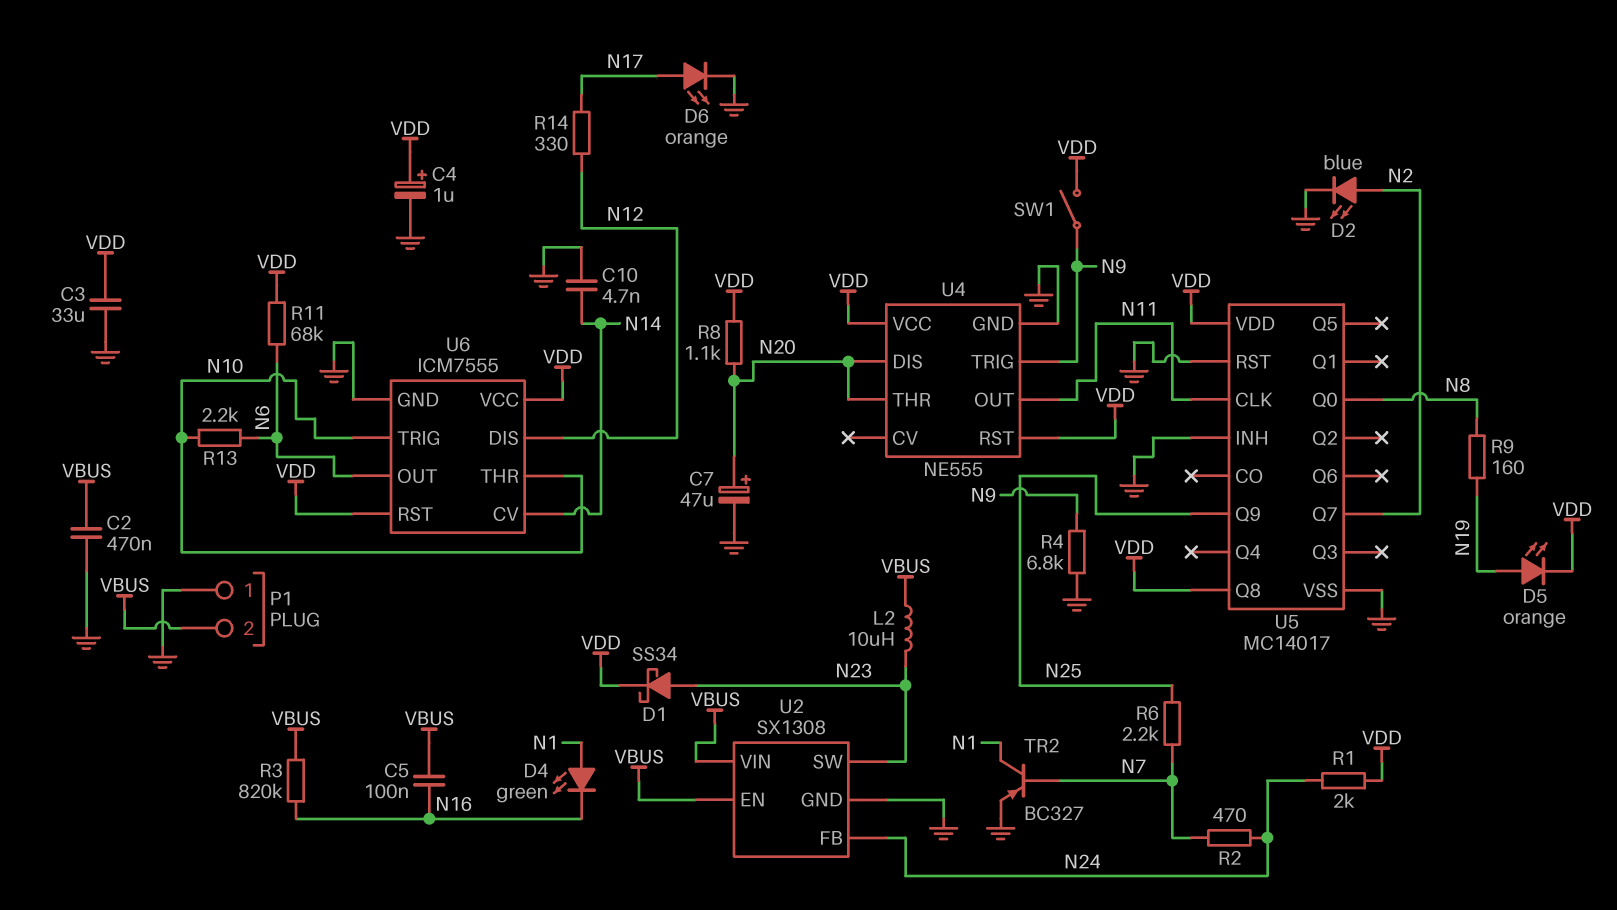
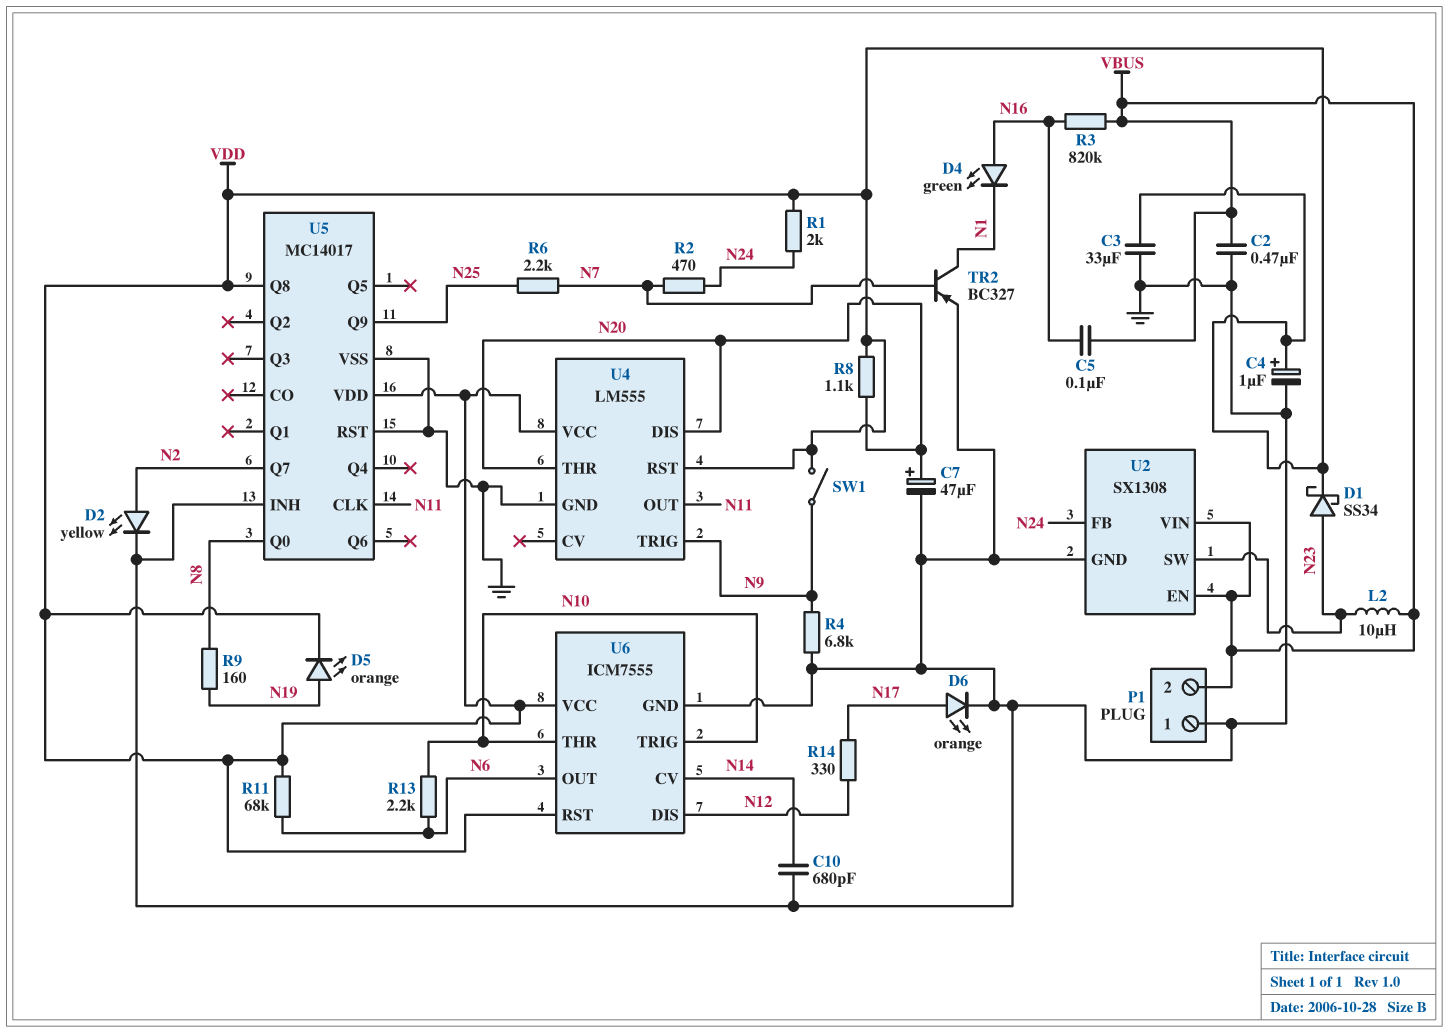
C10: 4.7nF (GND, N14) -> 680pF (GND, N14)
D2: LED blue (A N2, K GND) -> LED yellow (A N2, K GND)
D4: LED green (A N1, K N16) -> LED green (A N16, K N1)
U4: NE555 -> LM555

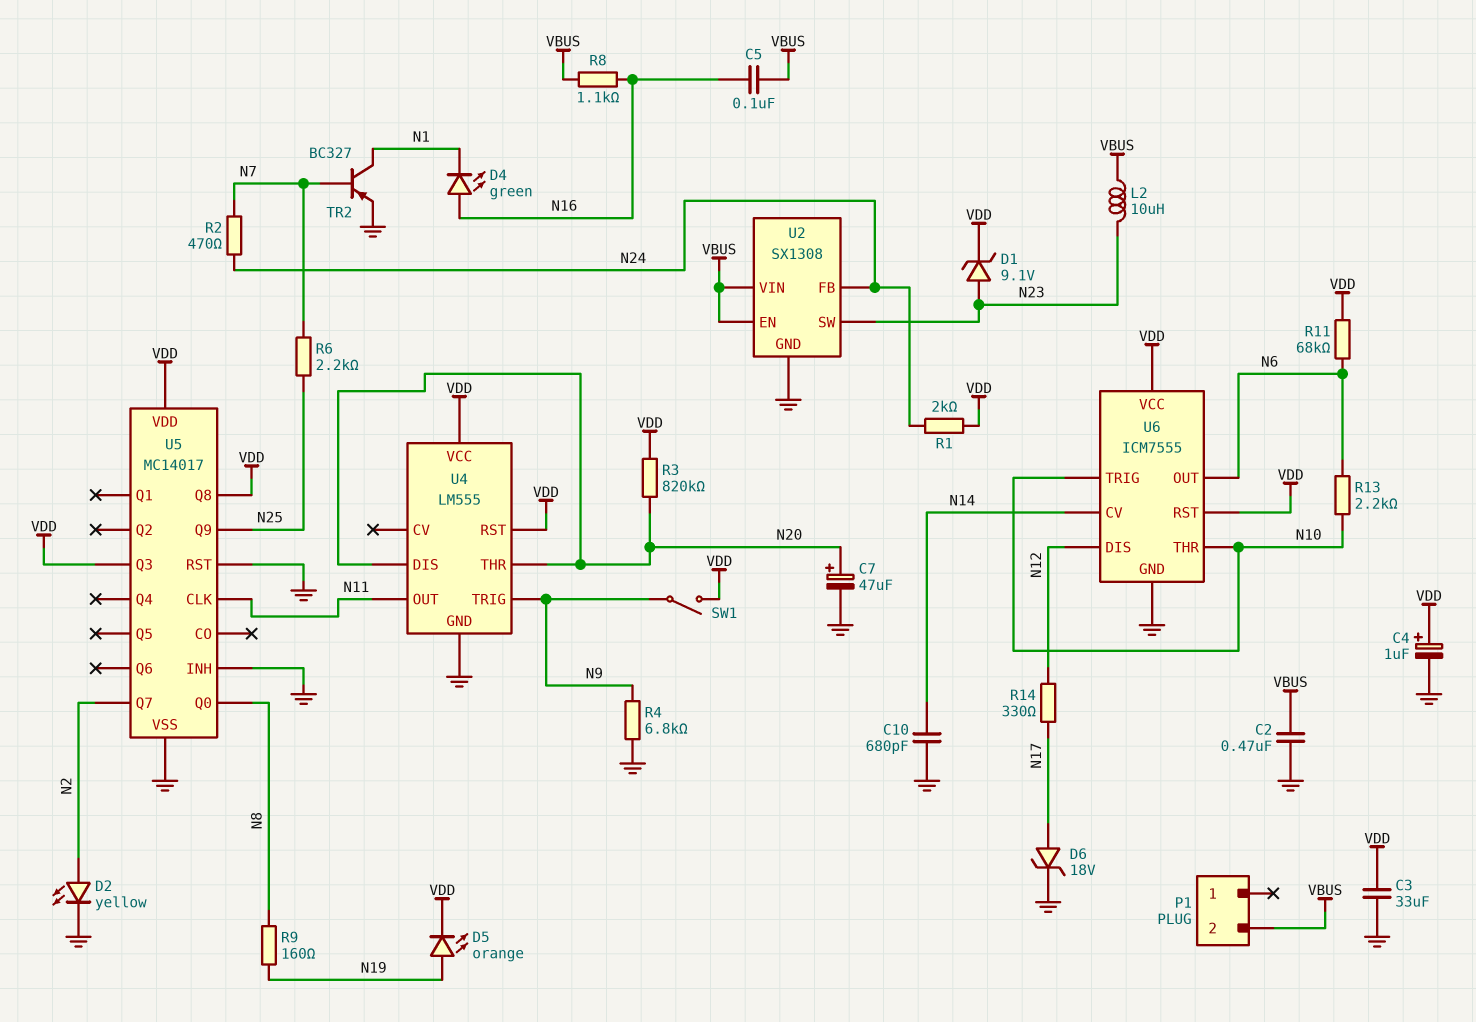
D1: schottky SS34 (A N23, K VDD) -> zener 9.1V (A N23, K VDD)
D6: LED orange (A N17, K GND) -> zener 18V (A N17, K GND)
P1 pin 1: GND -> none
R3: 820k (N16, VBUS) -> 820k (N20, VDD)
R8: 1.1k (N20, VDD) -> 1.1k (N16, VBUS)
U5 pin Q3: none -> VDD

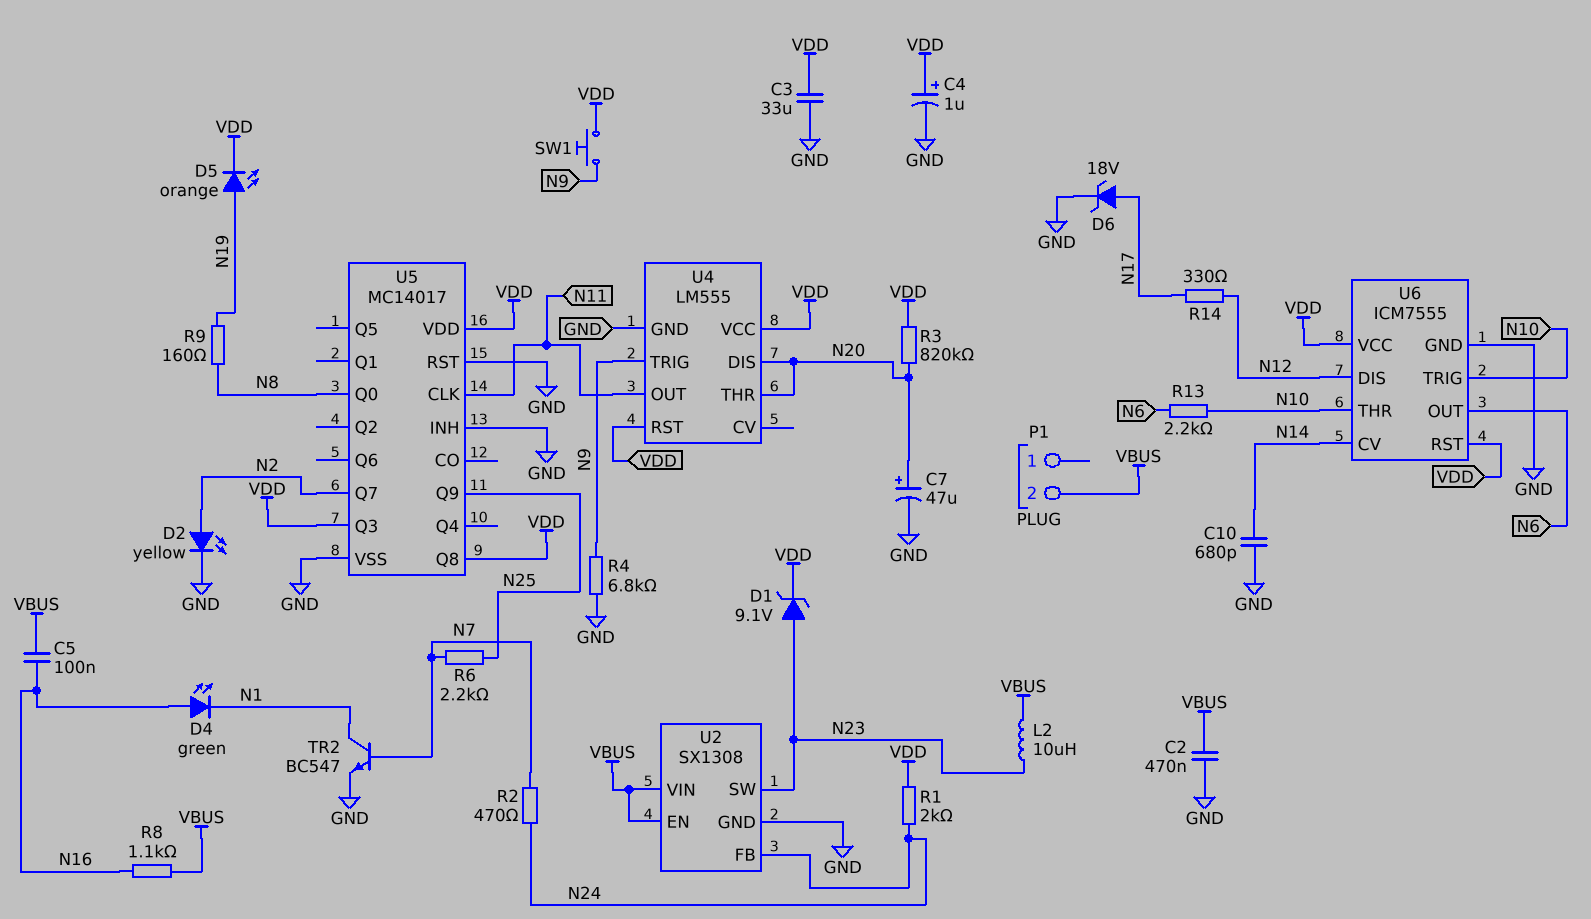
R11: 68k (N6, VDD) -> none
SW1: switch (N9, VDD) -> button (N9, VDD)
TR2: PNP BC327 (B N7, C N1, E GND) -> NPN BC547 (B N7, C N1, E GND)

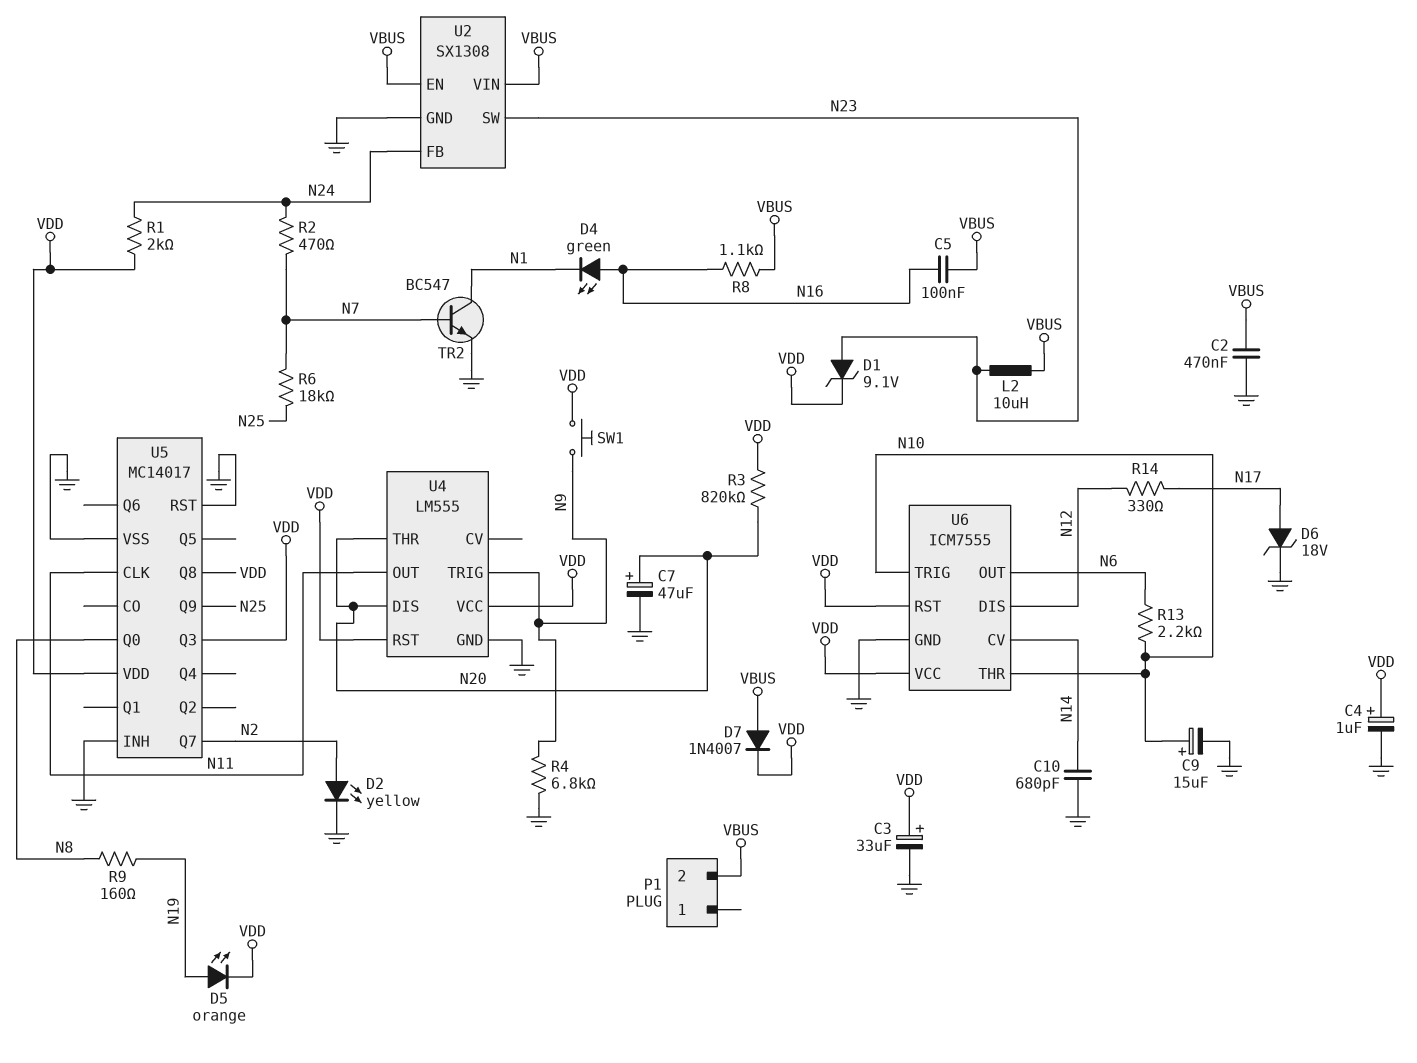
C3: 33uF (GND, VDD) -> 33uF (plus VDD, minus GND)
C9: none -> 15uF (plus N10, minus GND)
D7: none -> diode 1N4007 (A VBUS, K VDD)
R6: 2.2k (N7, N25) -> 18k (N7, N25)

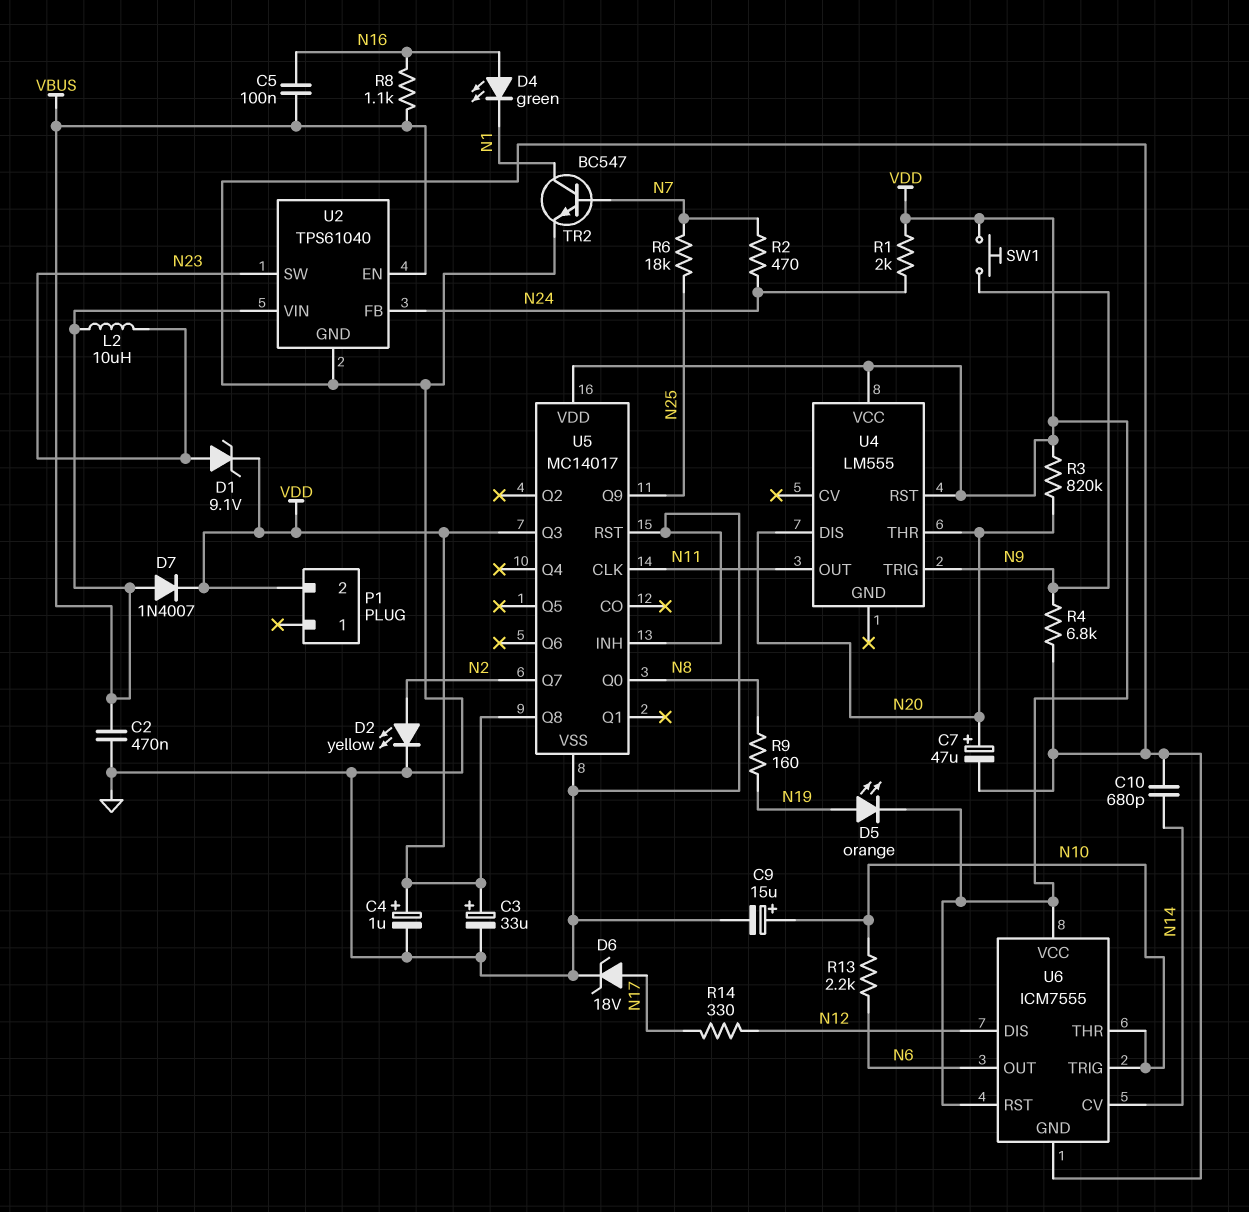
P1 pin 2: VBUS -> VDD
U2: SX1308 -> TPS61040
U4 pin GND: GND -> none

